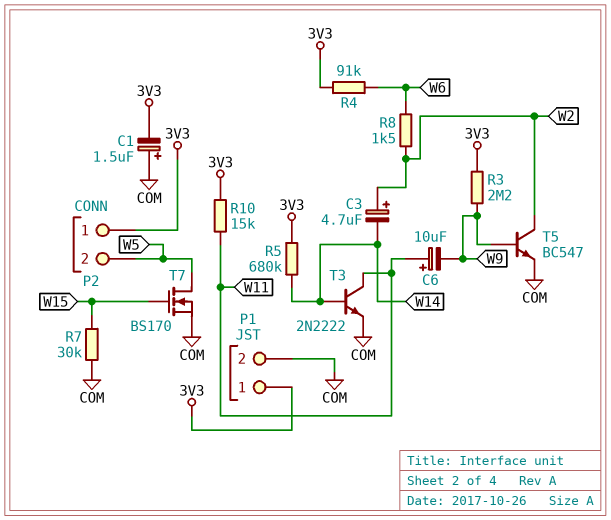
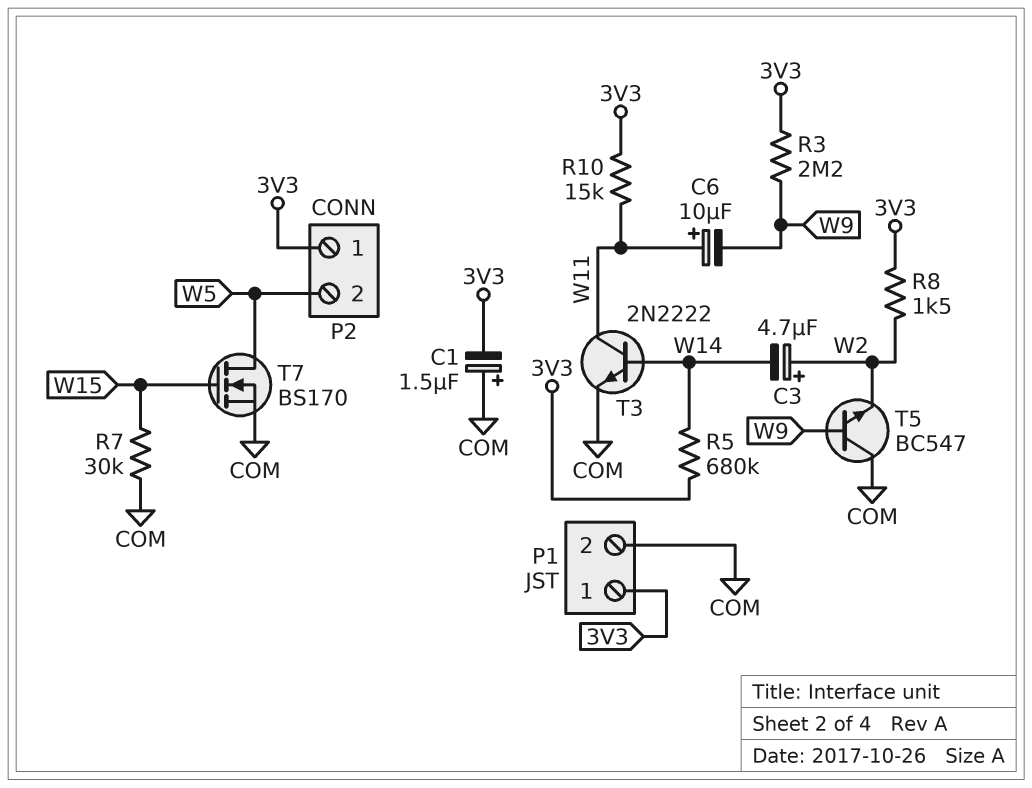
R4: 91k (3V3, W6) -> none
R8: 1.5k (W2, W6) -> 1.5k (3V3, W2)
T5: NPN BC547 (B W9, C W2, E COM) -> NPN BC547 (B W9, C COM, E W2)

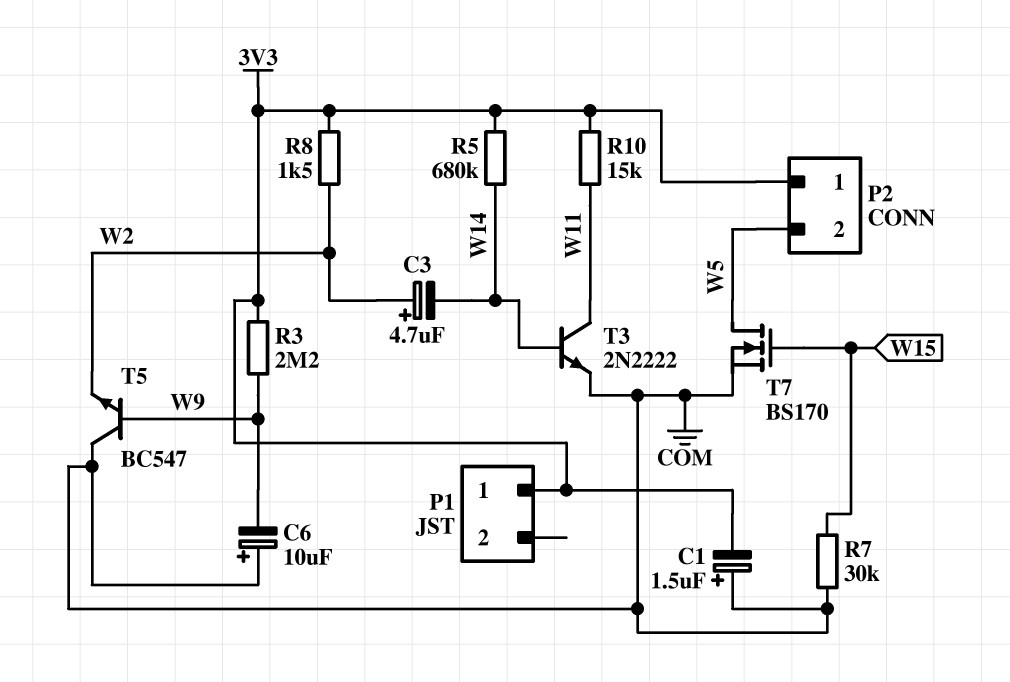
C6: 10uF (plus W11, minus W9) -> 10uF (plus COM, minus W9)
P1 pin 2: COM -> none

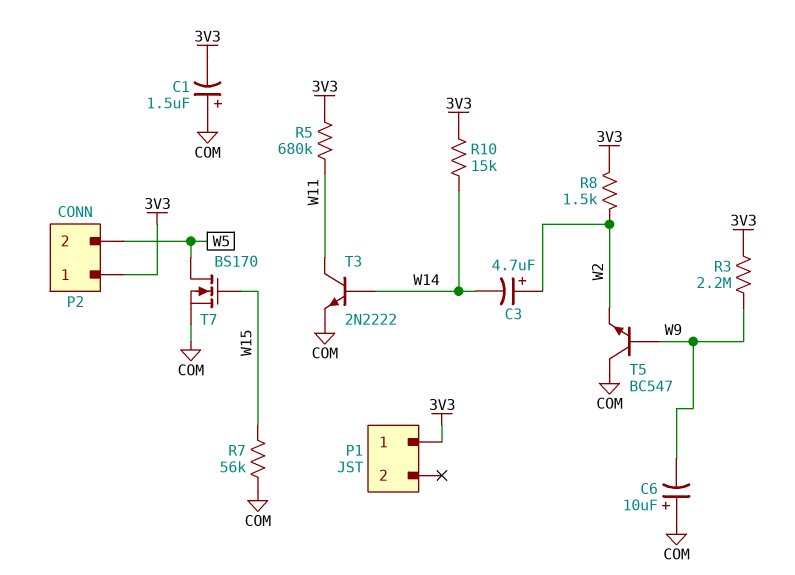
R5: 680k (3V3, W14) -> 680k (3V3, W11)
R7: 30k (COM, W15) -> 56k (COM, W15)
R10: 15k (3V3, W11) -> 15k (3V3, W14)

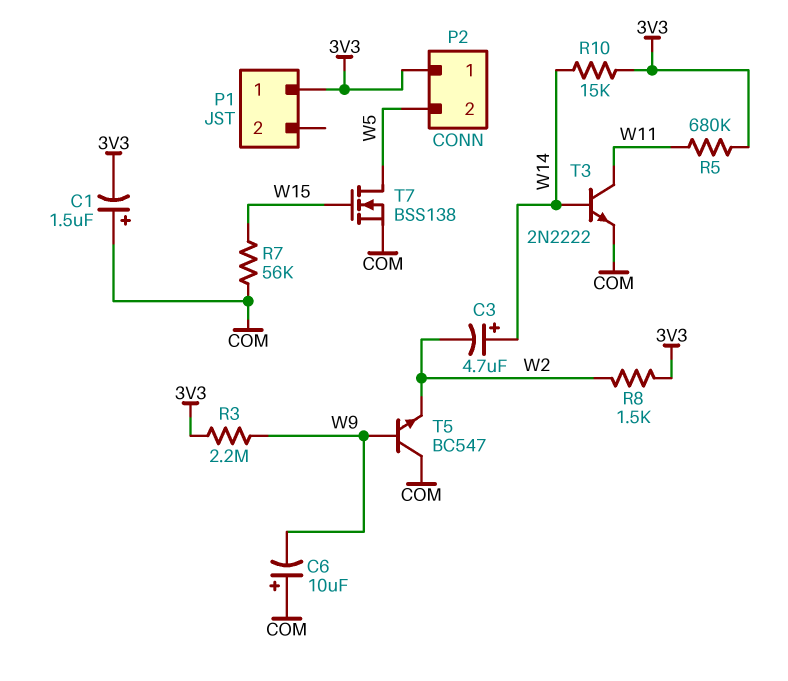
C3: 4.7uF (plus W2, minus W14) -> 4.7uF (plus W14, minus W2)
T7: NMOS BS170 (G W15, D W5, S COM) -> NMOS BSS138 (G W15, D W5, S COM)

